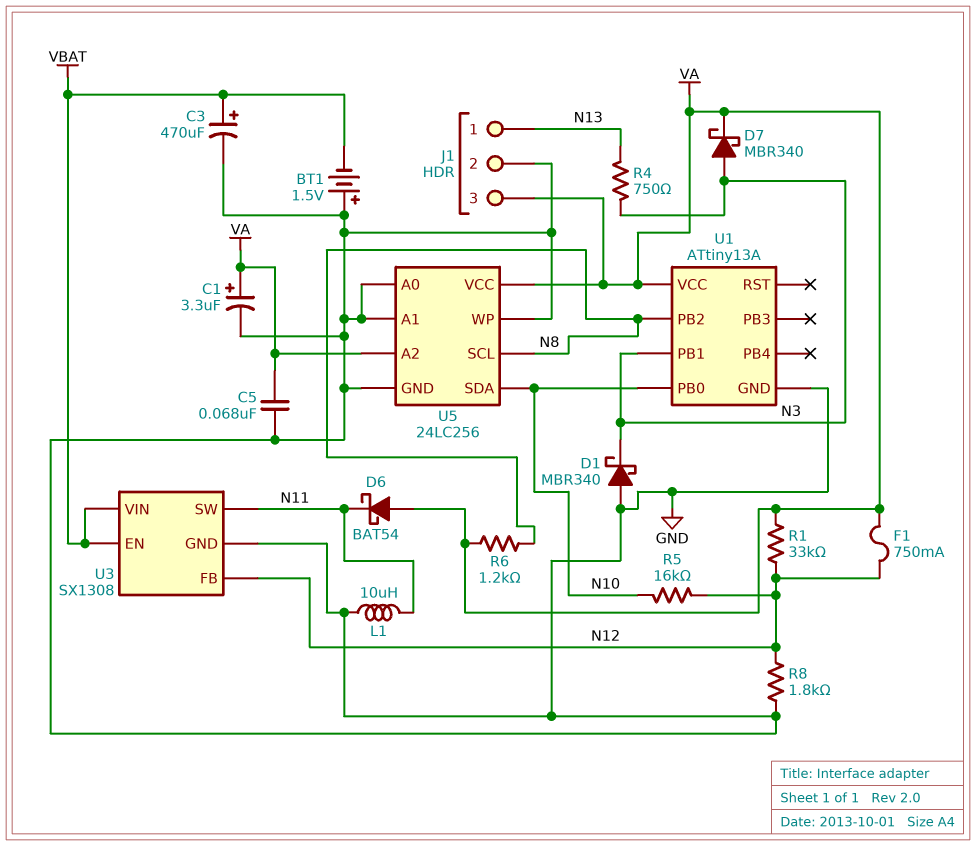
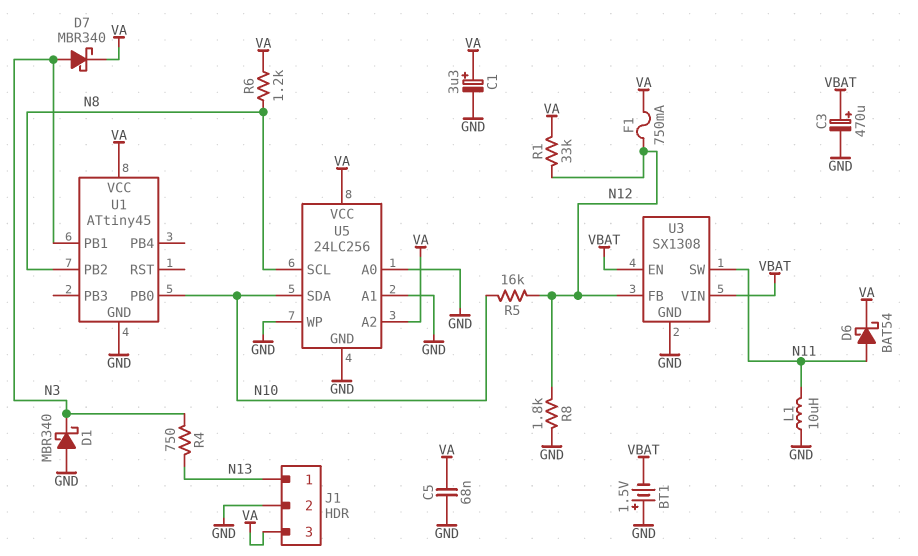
D6: schottky BAT54 (A VA, K N11) -> schottky BAT54 (A N11, K VA)
U1: ATtiny13A -> ATtiny45

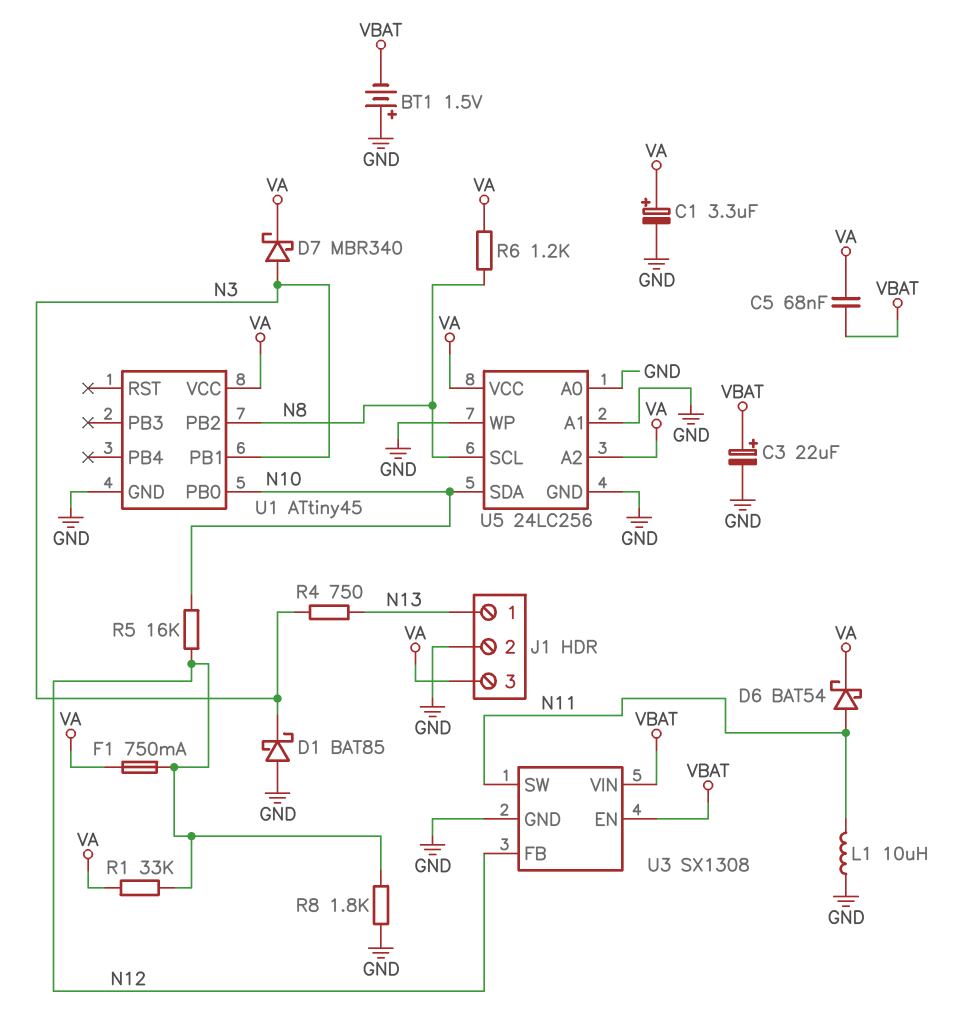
C3: 470uF (plus VBAT, minus GND) -> 22uF (plus VBAT, minus GND)
C5: 68nF (GND, VA) -> 68nF (VA, VBAT)
D1: schottky MBR340 (A GND, K N3) -> schottky BAT85 (A GND, K N3)

